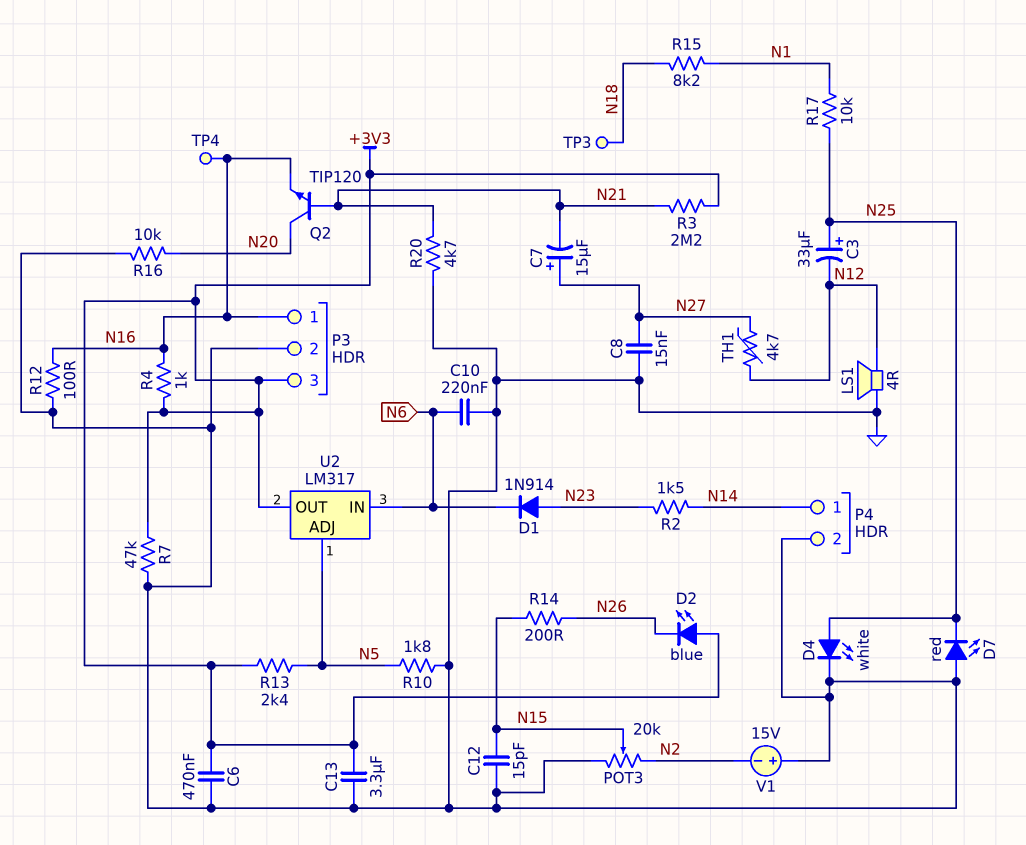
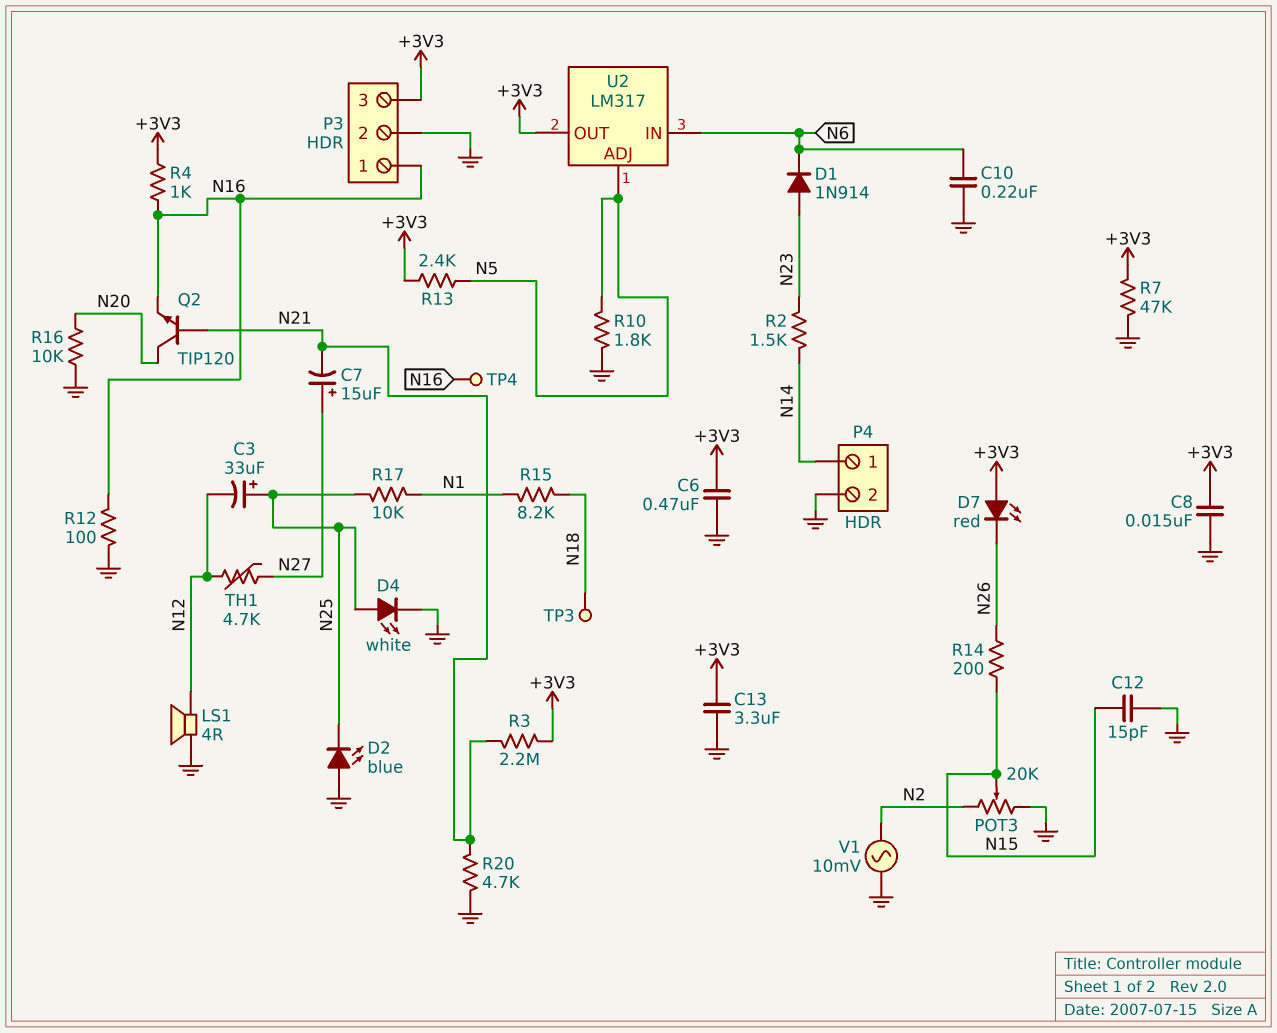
C8: 15nF (GND, N27) -> 15nF (+3V3, GND)
D2: LED blue (A +3V3, K N26) -> LED blue (A GND, K N25)
D7: LED red (A GND, K N25) -> LED red (A +3V3, K N26)
V1: 15V (plus GND, minus N2) -> AC 10mV (GND, N2)

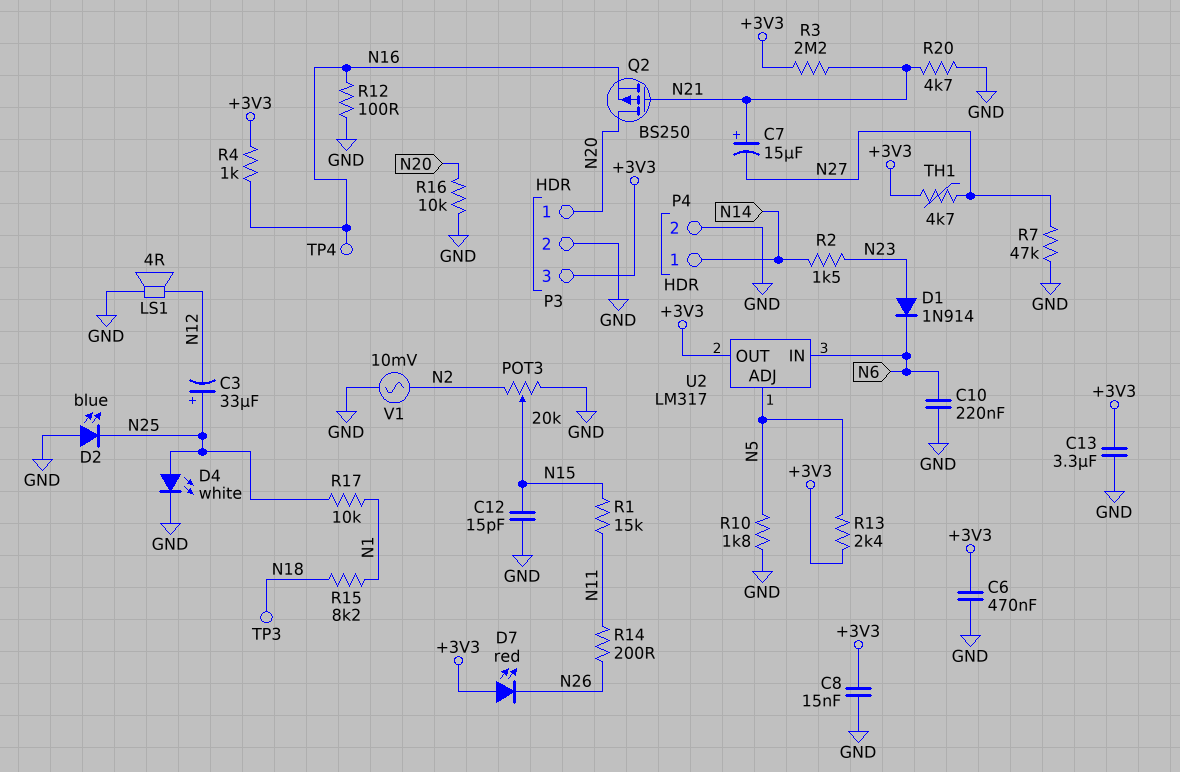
C7: 15uF (plus N27, minus N21) -> 15uF (plus N21, minus N27)
P3 pin 1: N16 -> N20
Q2: NPN TIP120 (B N21, C N20, E N16) -> PMOS BS250 (G N21, D N20, S N16)
R1: none -> 15k (N11, N15)
R7: 47k (+3V3, GND) -> 47k (GND, N27)
R14: 200 (N15, N26) -> 200 (N11, N26)
TH1: 4.7k (N12, N27) -> 4.7k (+3V3, N27)

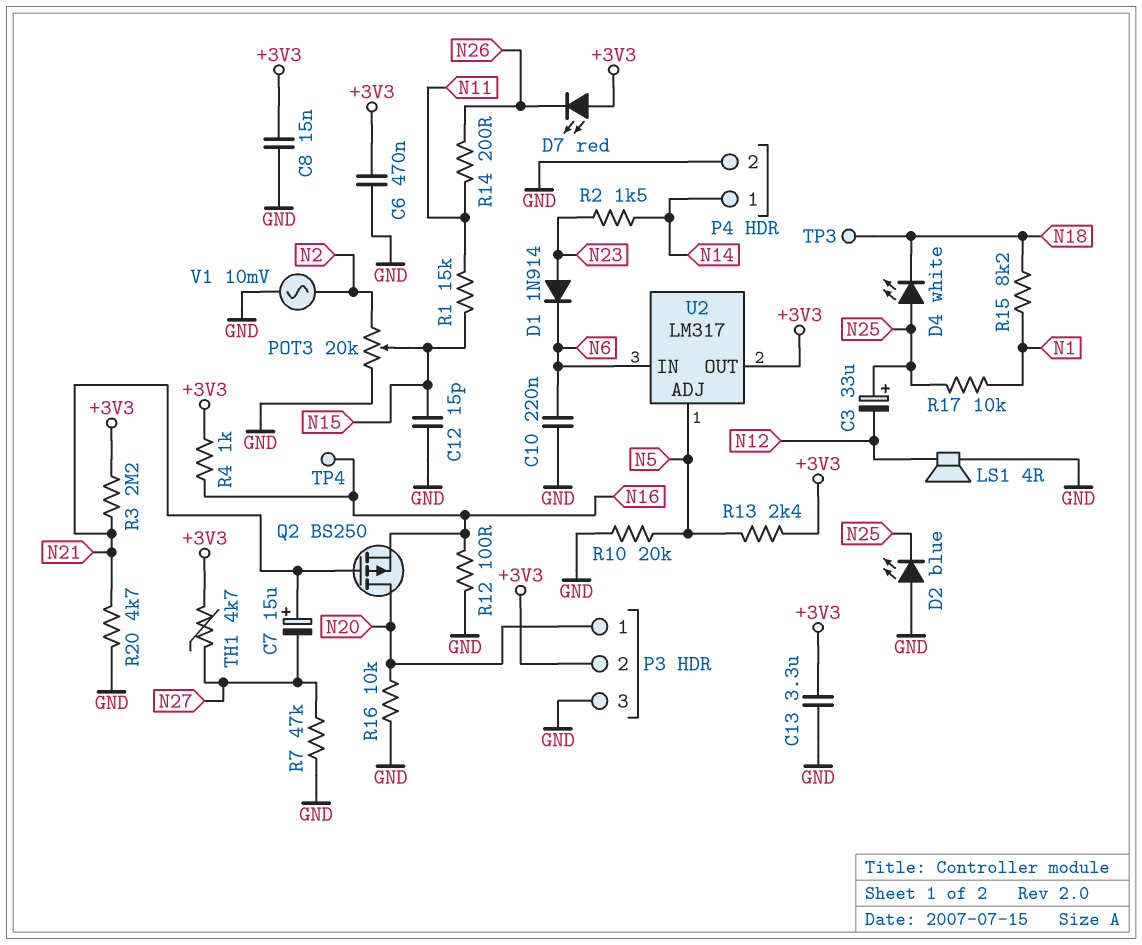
D4: LED white (A N25, K GND) -> LED white (A N25, K N18)
P3 pin 2: GND -> +3V3
P3 pin 3: +3V3 -> GND
R10: 1.8k (GND, N5) -> 20k (GND, N5)

